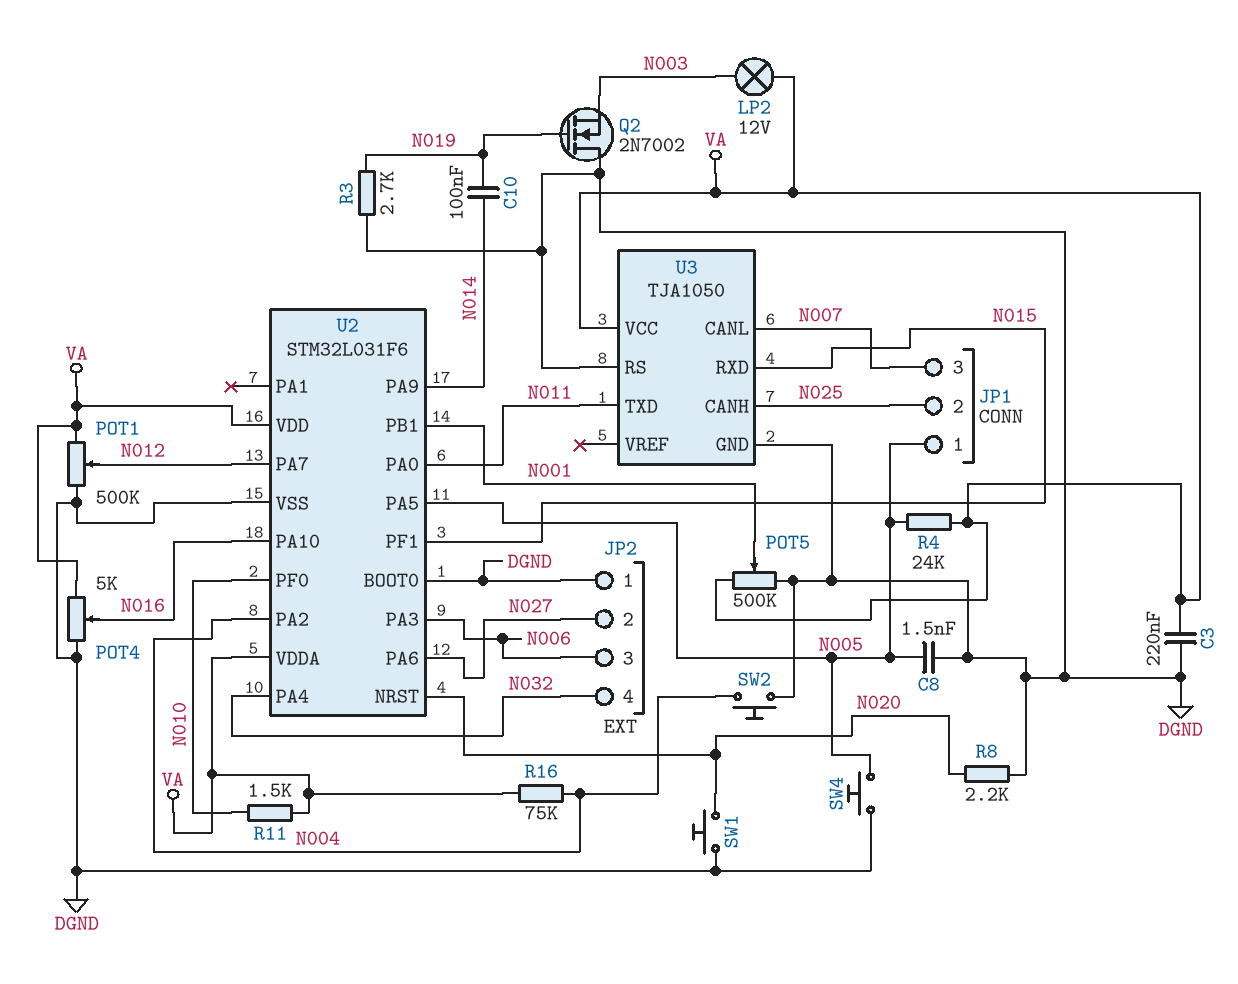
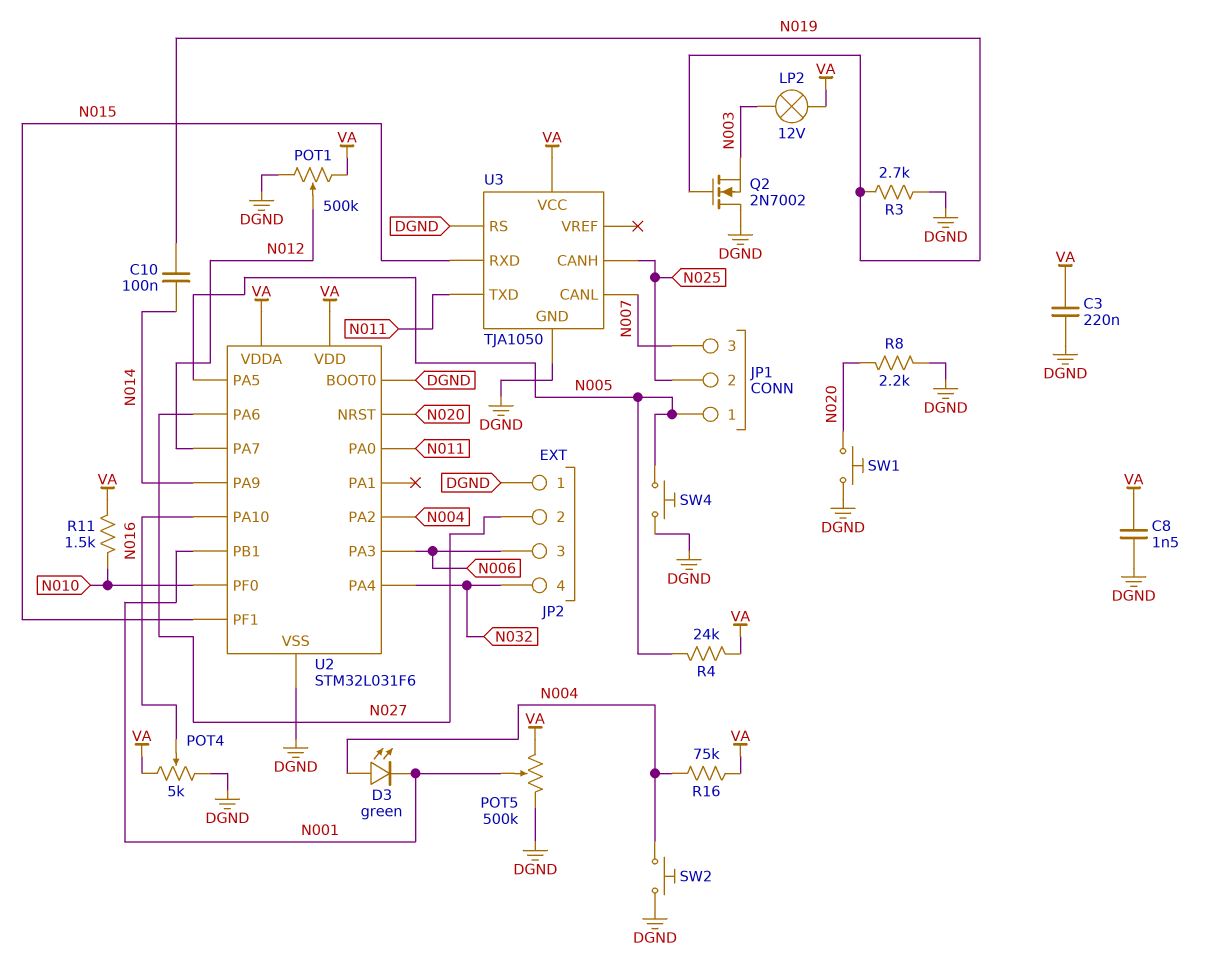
C8: 1.5nF (DGND, N005) -> 1.5nF (DGND, VA)
D3: none -> LED green (A N004, K N001)

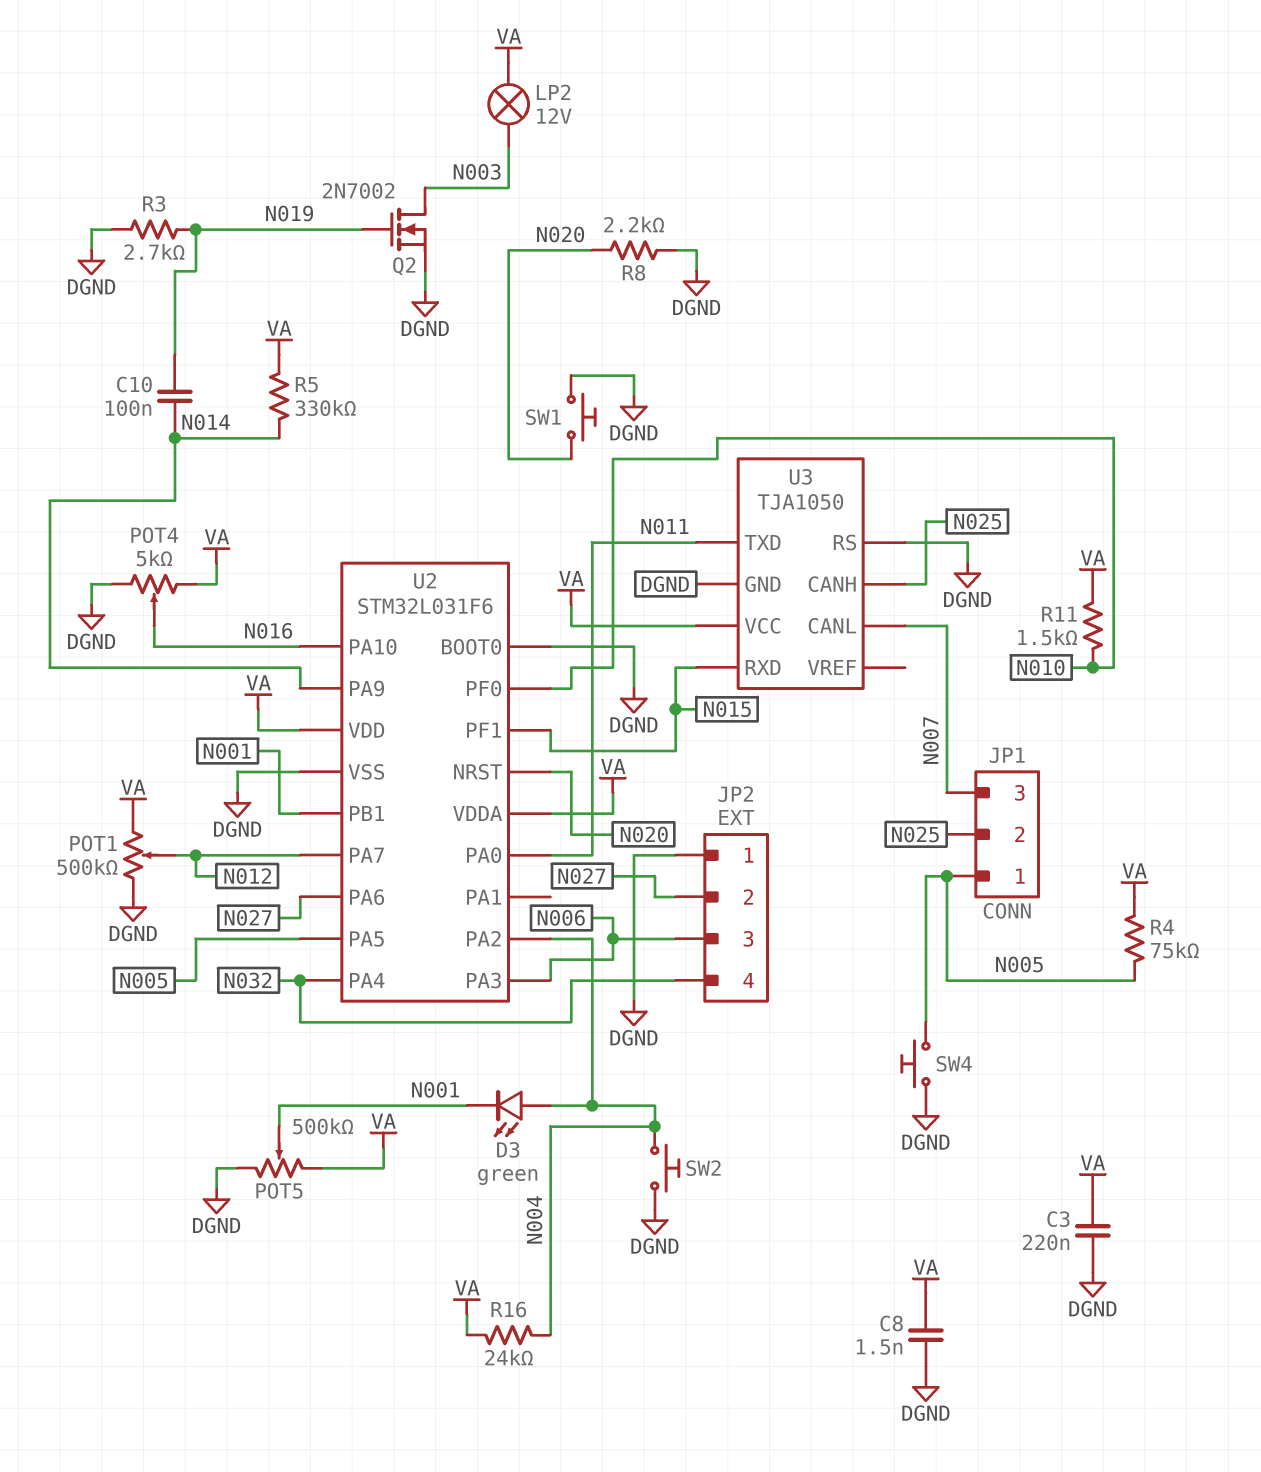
Q2: NMOS 2N7002 (G N019, D DGND, S N003) -> NMOS 2N7002 (G N019, D N003, S DGND)
R4: 24k (N005, VA) -> 75k (N005, VA)
R5: none -> 330k (N014, VA)
R16: 75k (N004, VA) -> 24k (N004, VA)

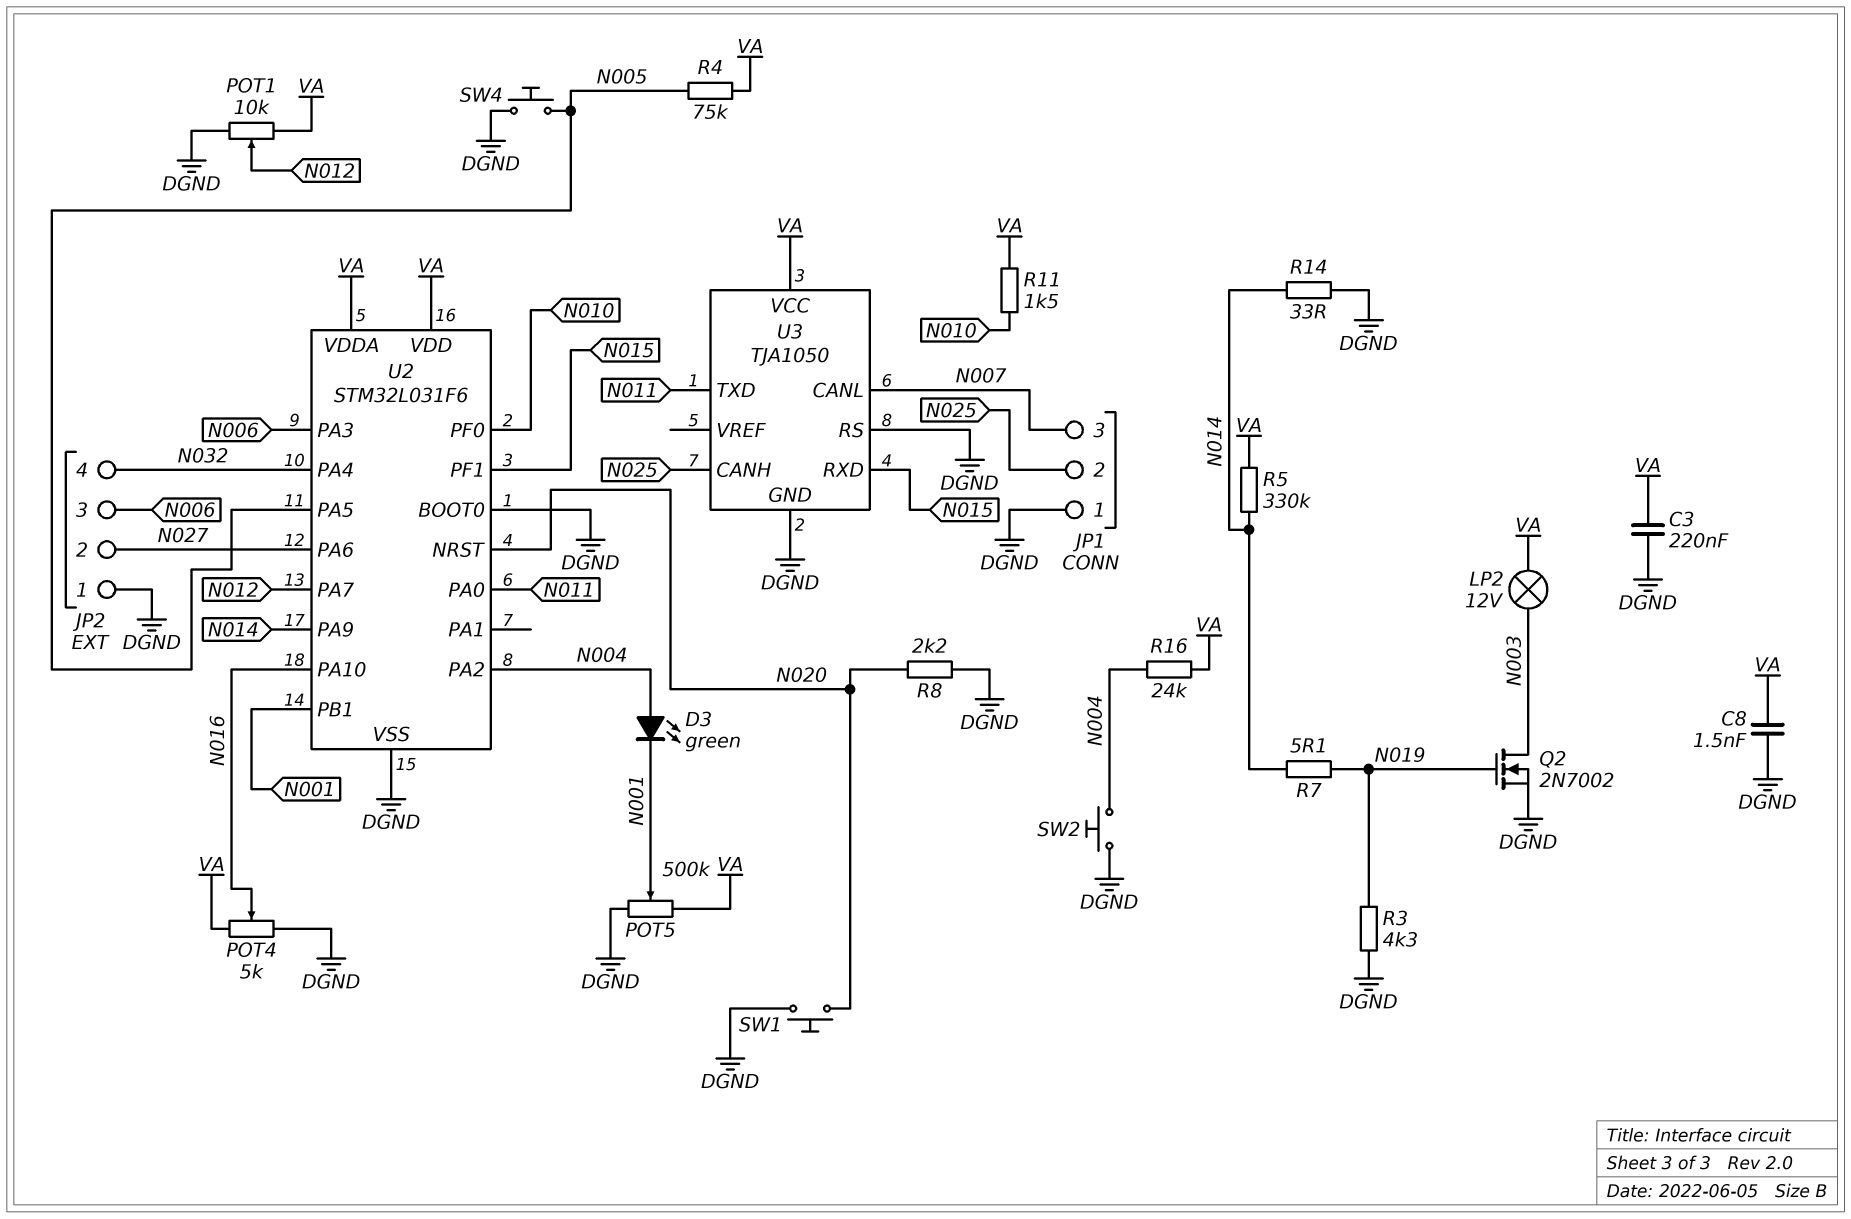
C10: 100nF (N014, N019) -> none
JP1 pin 1: N005 -> DGND
POT1: 500k (DGND, VA, wiper N012) -> 10k (DGND, VA, wiper N012)
R3: 2.7k (DGND, N019) -> 4.3k (DGND, N019)
R7: none -> 5.1 (N014, N019)
R14: none -> 33 (DGND, N014)

